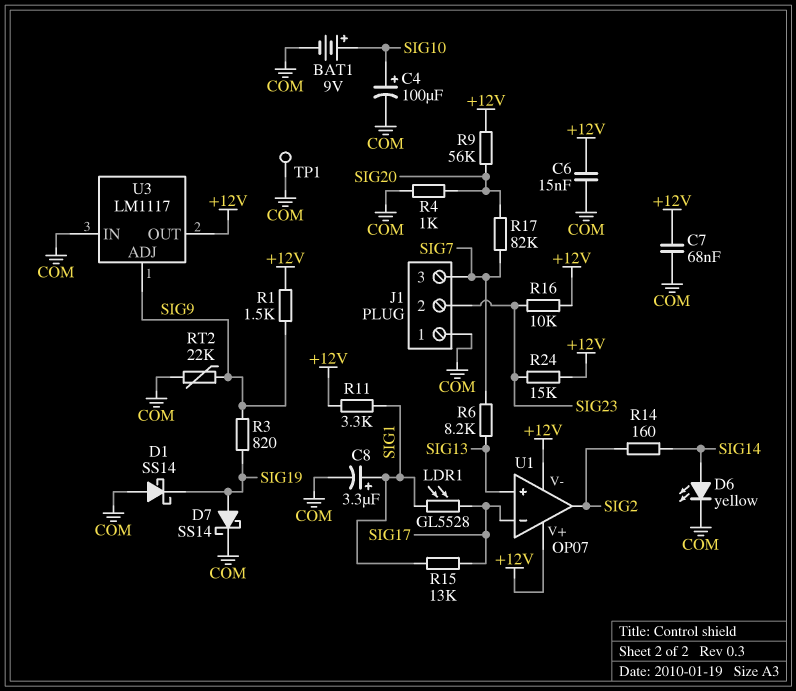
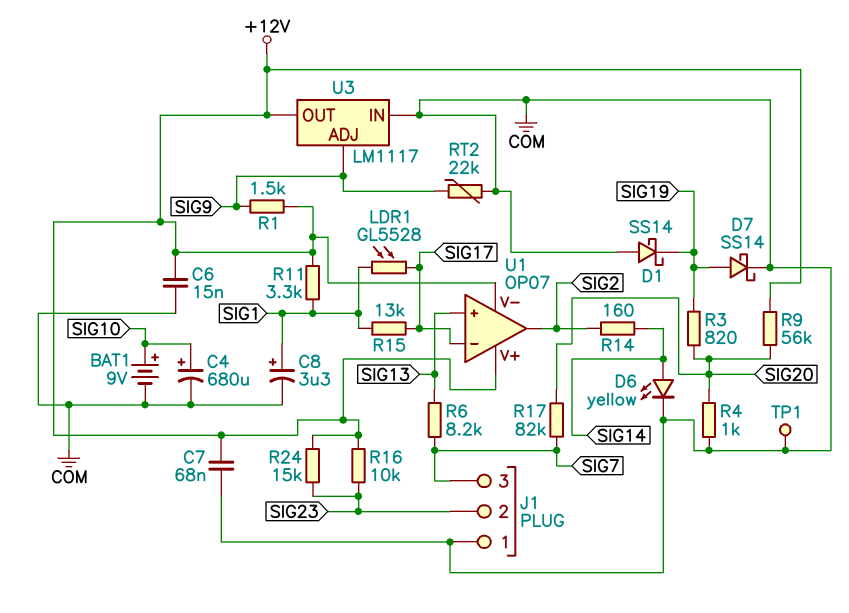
C4: 100uF (plus SIG10, minus COM) -> 680uF (plus SIG10, minus COM)
R3: 820 (SIG9, SIG19) -> 820 (SIG19, SIG20)

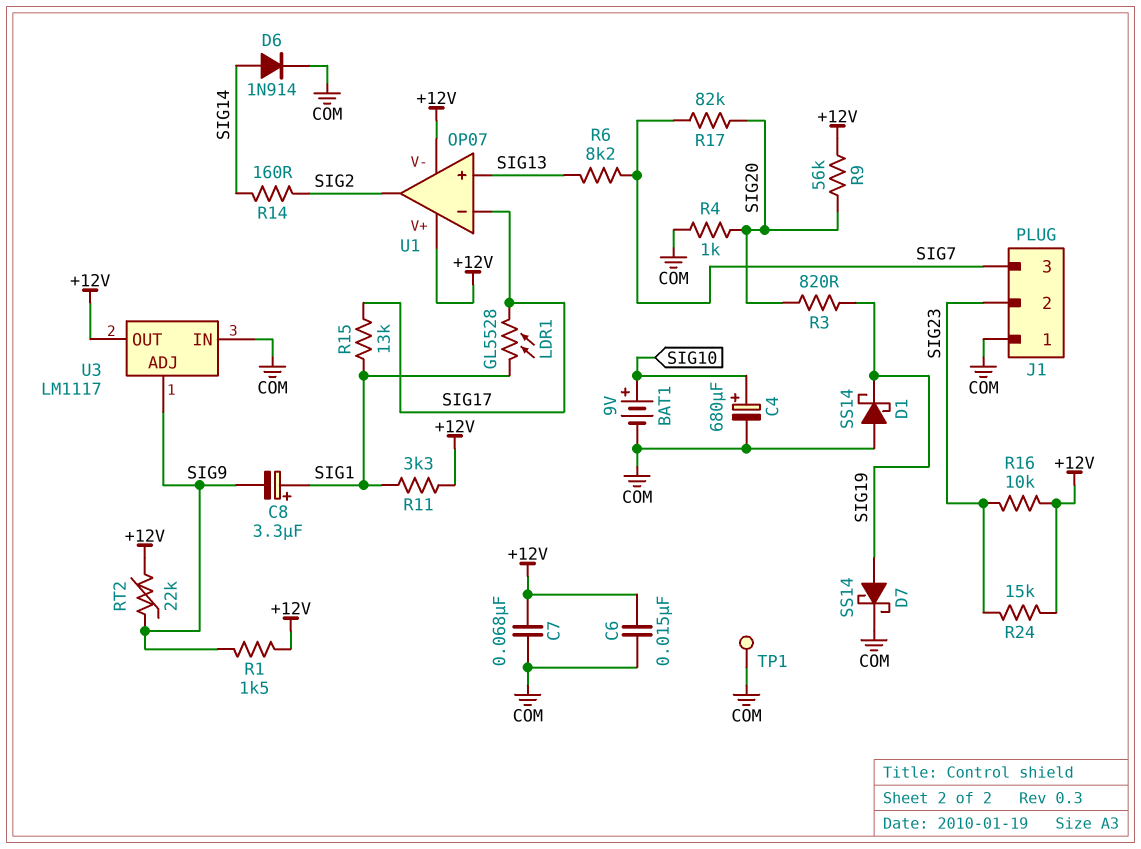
C8: 3.3uF (plus SIG1, minus COM) -> 3.3uF (plus SIG1, minus SIG9)
D6: LED yellow (A SIG14, K COM) -> diode 1N914 (A SIG14, K COM)
RT2: 22k (COM, SIG9) -> 22k (+12V, SIG9)

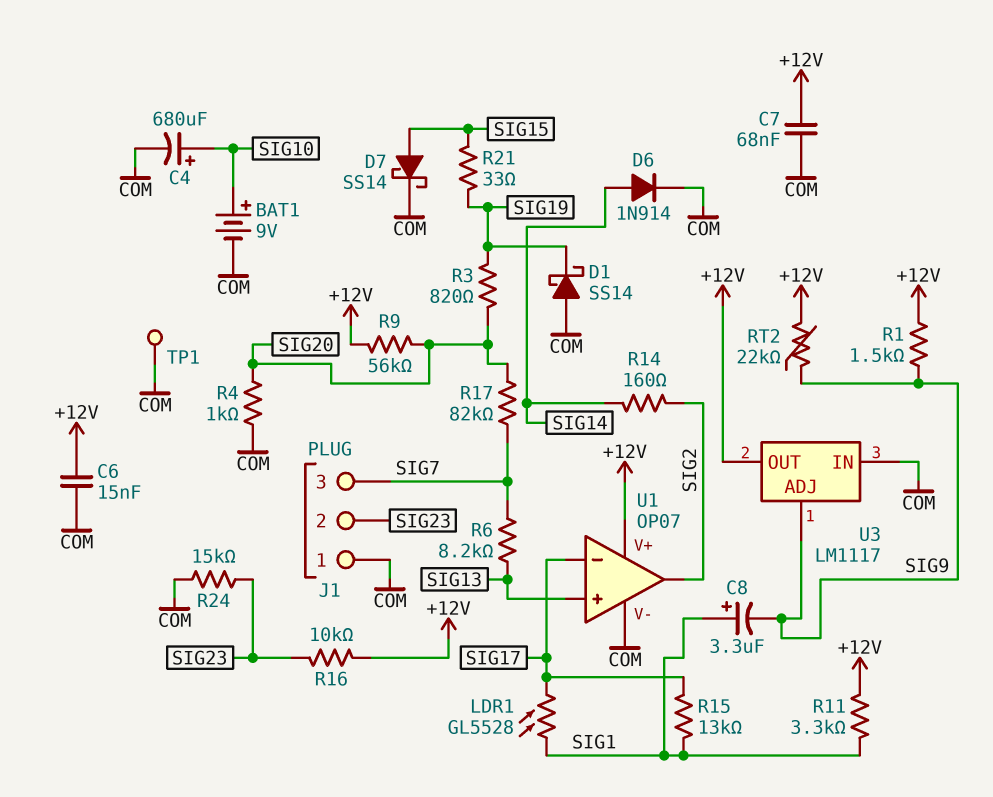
D7: schottky SS14 (A SIG19, K COM) -> schottky SS14 (A SIG15, K COM)
R21: none -> 33 (SIG15, SIG19)
R24: 15k (+12V, SIG23) -> 15k (COM, SIG23)
U1 pin V-: +12V -> COM

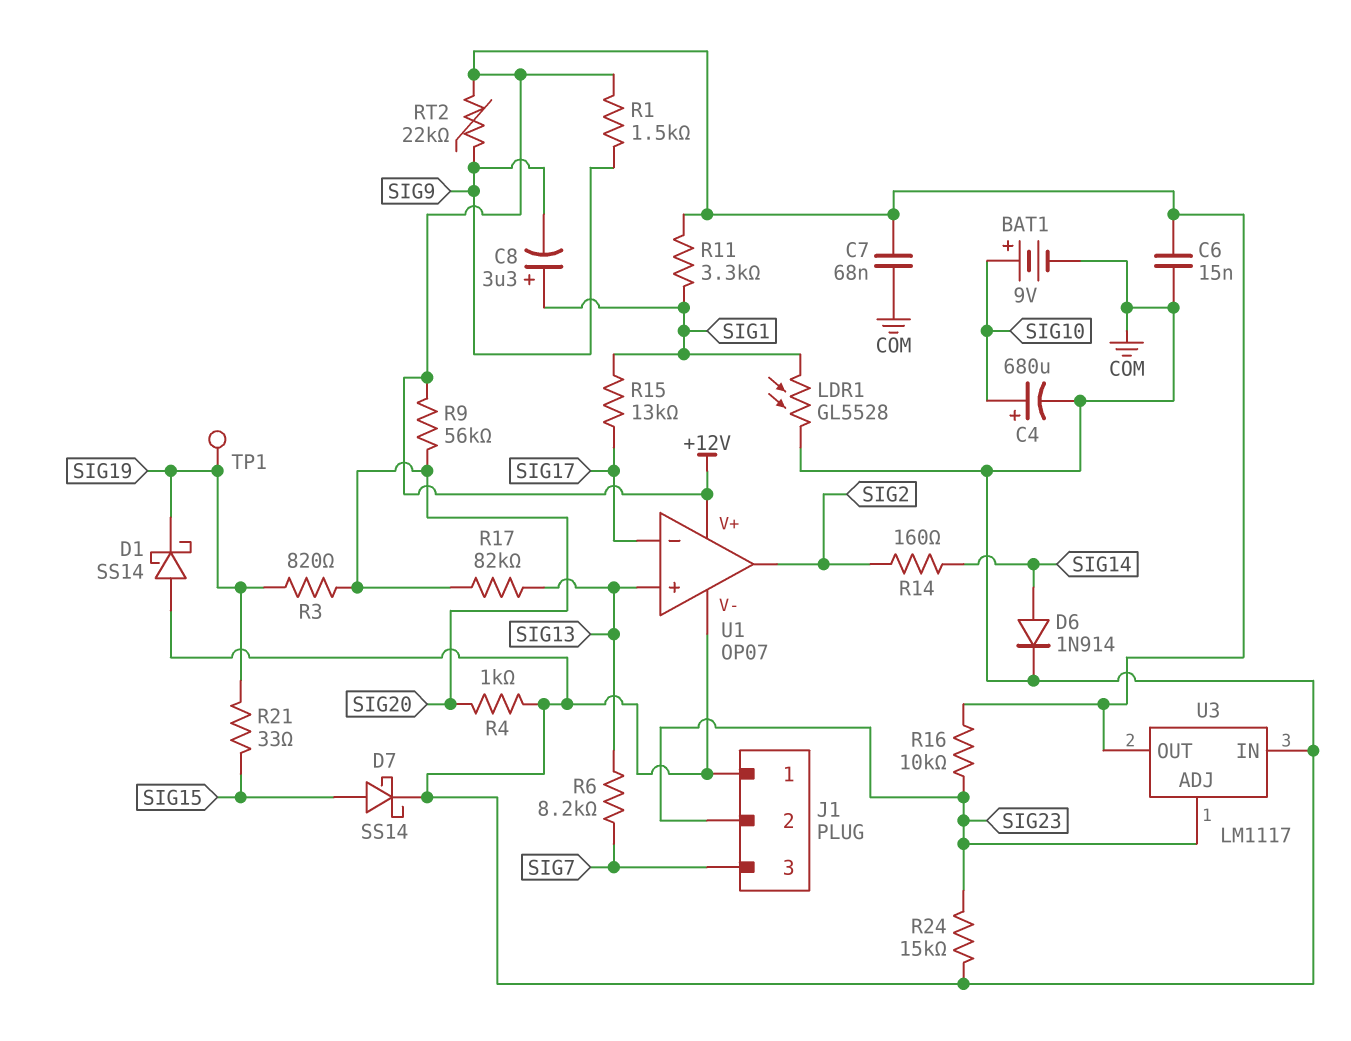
LDR1: GL5528 (SIG1, SIG17) -> GL5528 (COM, SIG1)
R17: 82k (SIG7, SIG20) -> 82k (SIG13, SIG20)
TP1: test point (COM) -> test point (SIG19)
U3 pin ADJ: SIG9 -> SIG23

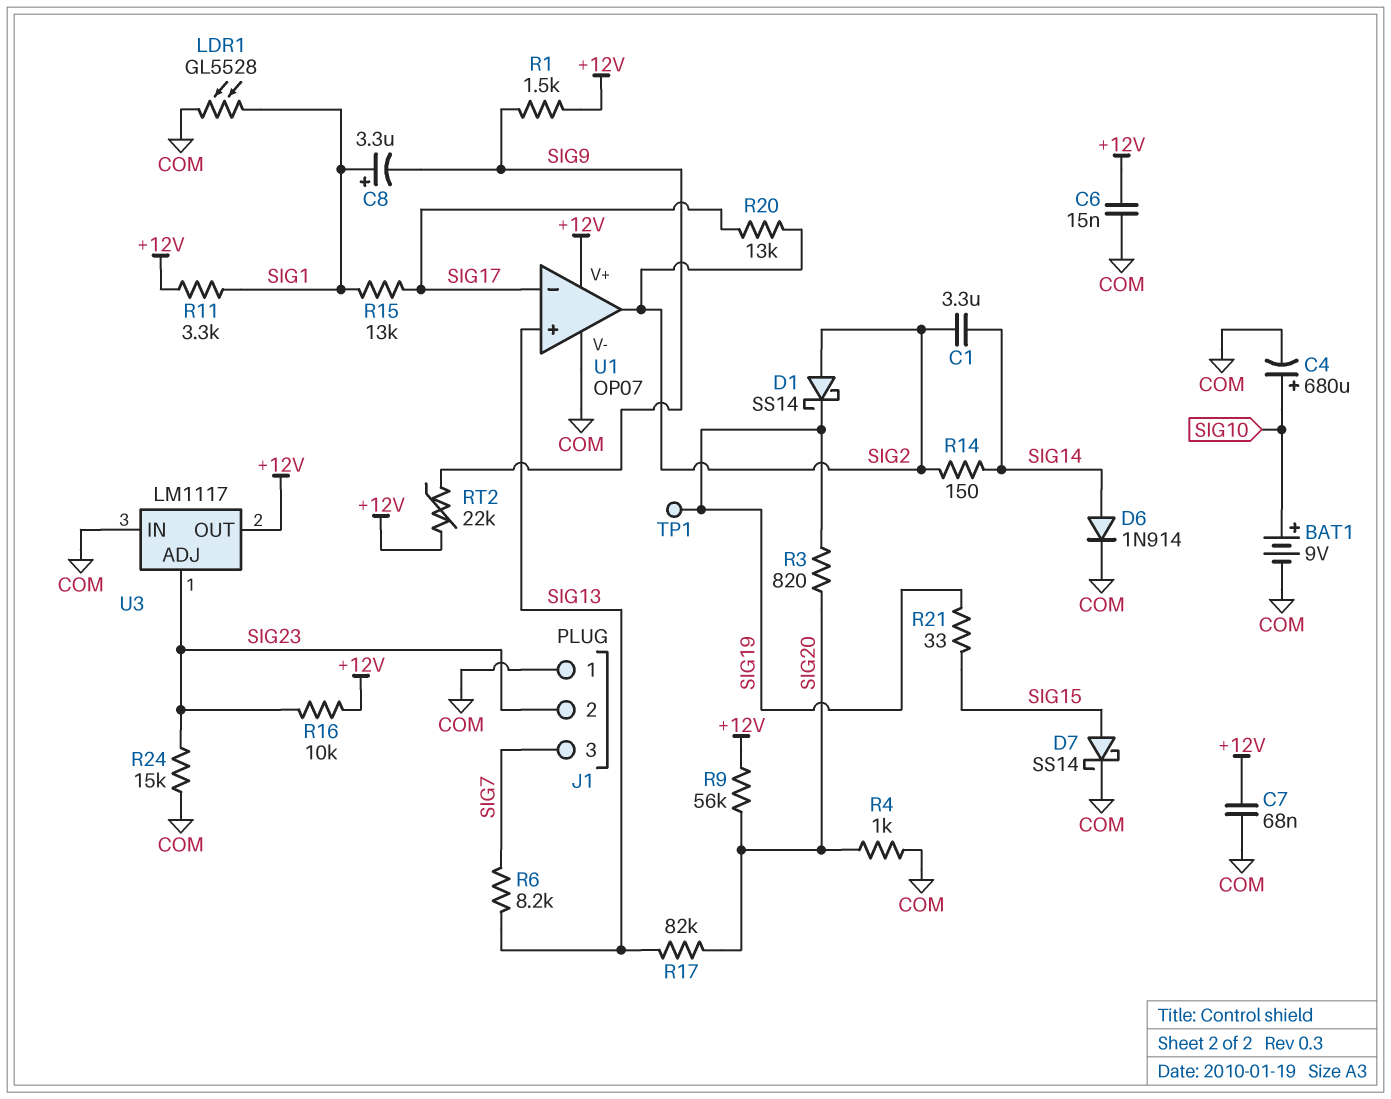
C1: none -> 3.3uF (SIG2, SIG14)
D1: schottky SS14 (A COM, K SIG19) -> schottky SS14 (A SIG2, K SIG19)
R14: 160 (SIG2, SIG14) -> 150 (SIG2, SIG14)
R20: none -> 13k (SIG2, SIG17)

